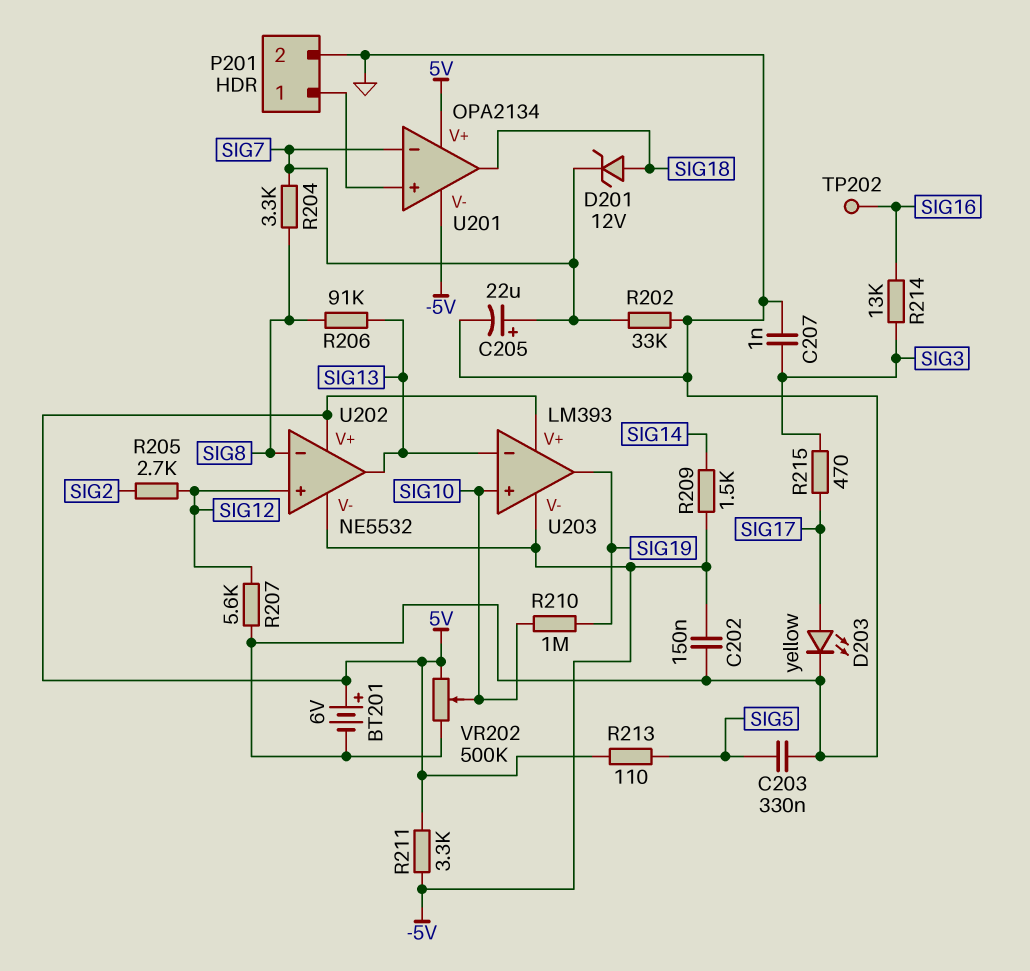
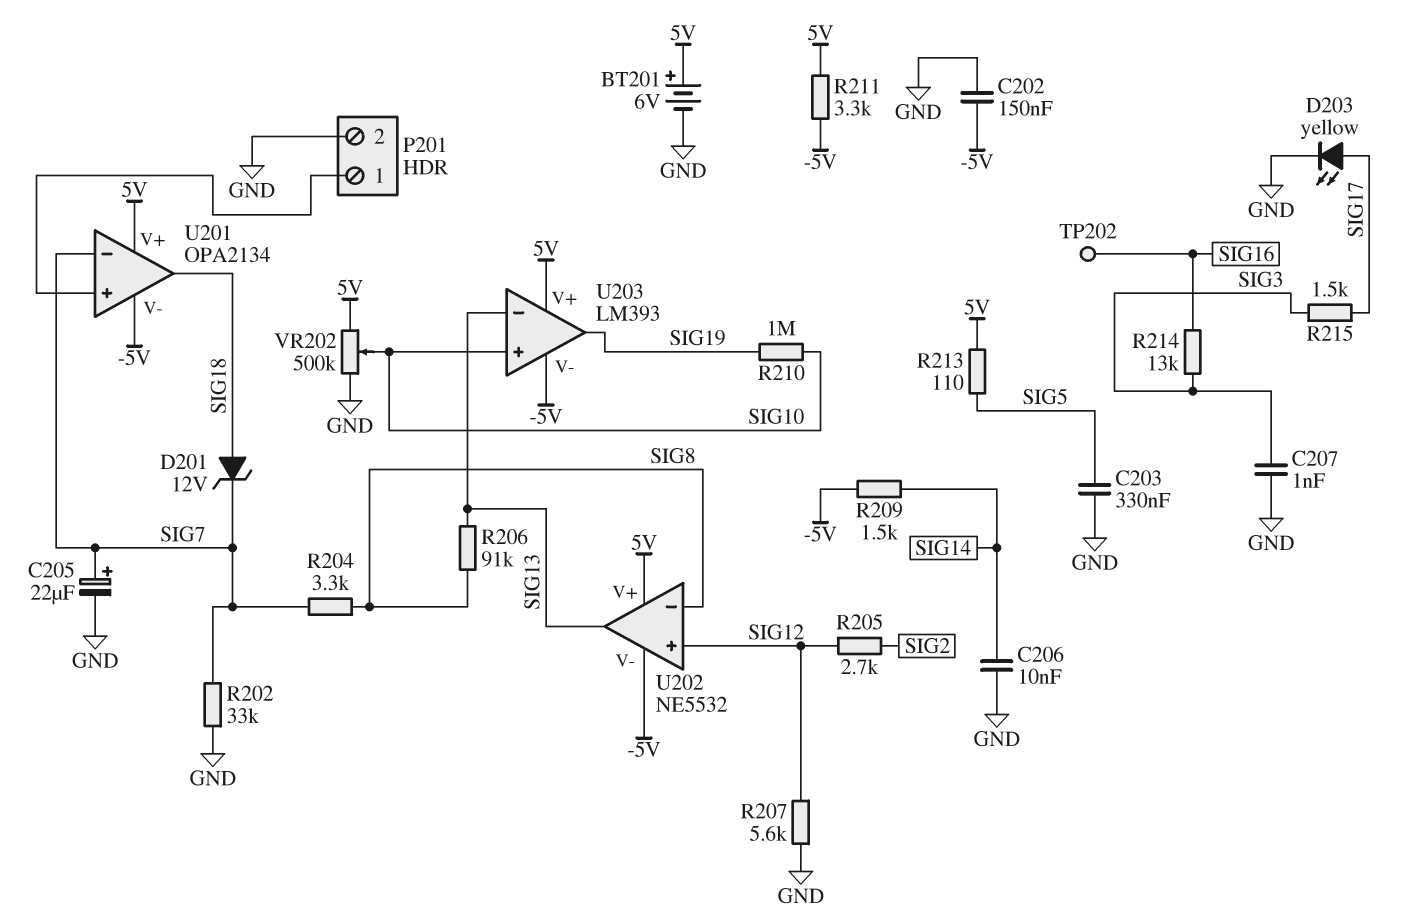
C206: none -> 10nF (GND, SIG14)
R215: 470 (SIG3, SIG17) -> 1.5k (SIG3, SIG17)

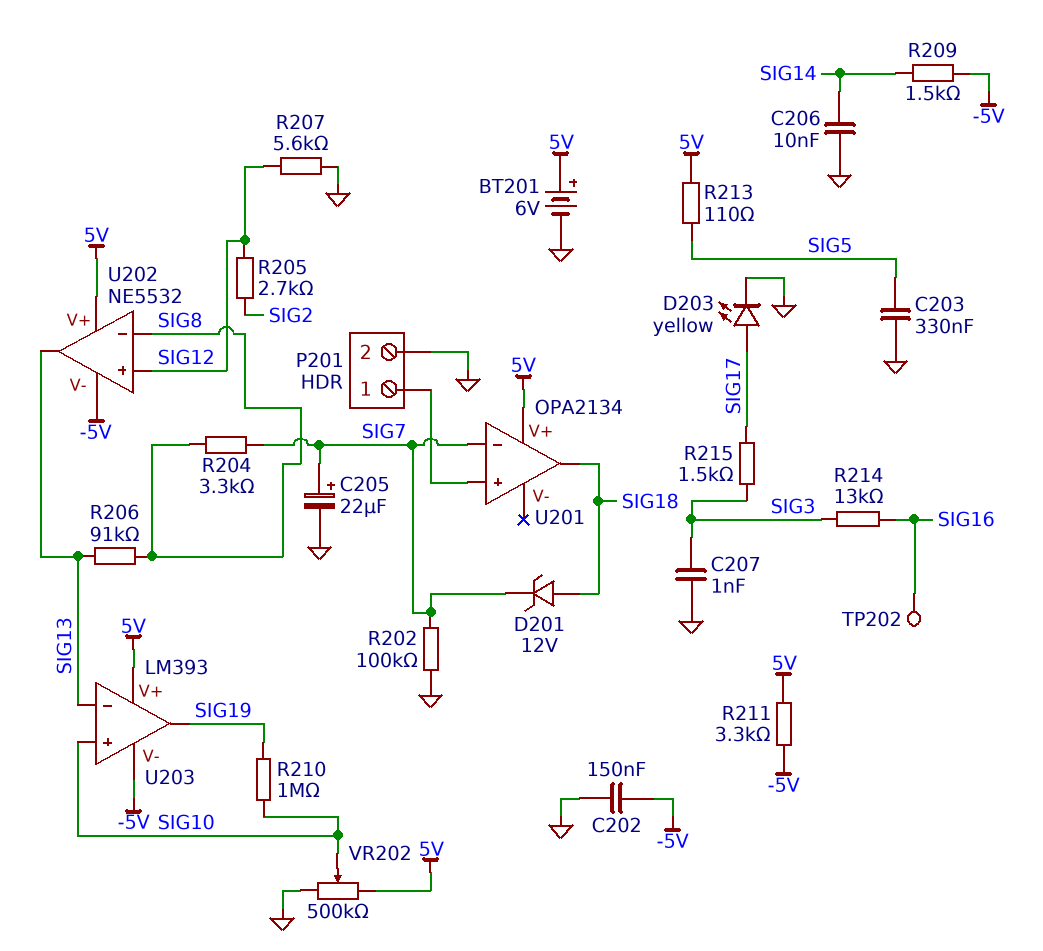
R202: 33k (GND, SIG7) -> 100k (GND, SIG7)
U201 pin V-: -5V -> none

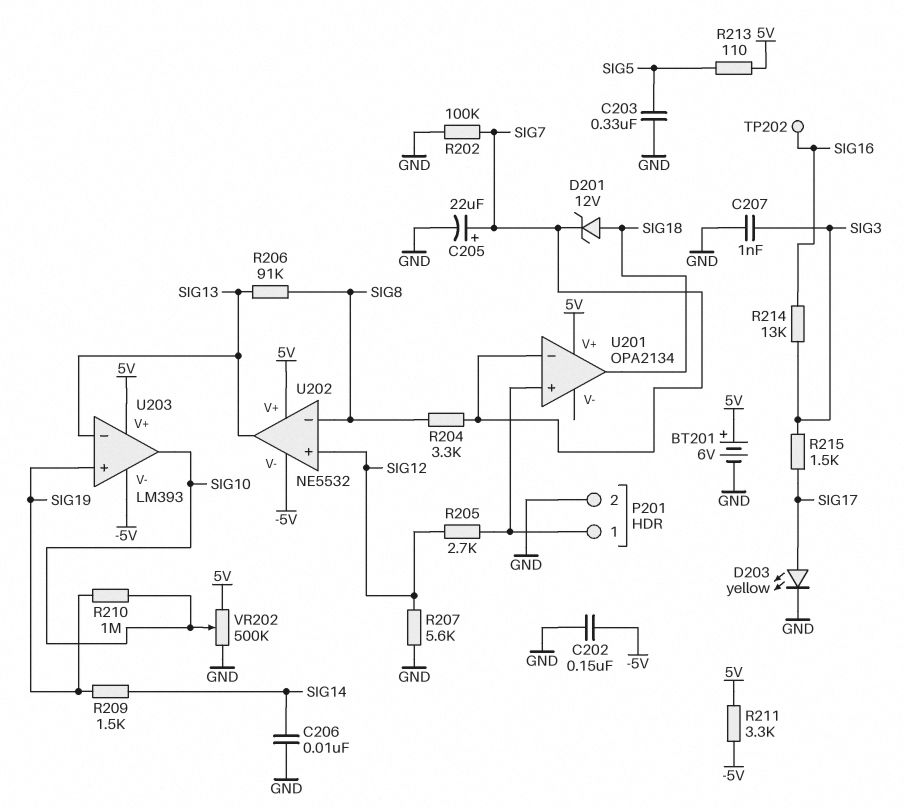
R205: 2.7k (SIG2, SIG12) -> 2.7k (P201/1, SIG12)
R209: 1.5k (-5V, SIG14) -> 1.5k (SIG14, SIG19)
U203 pin in+: SIG10 -> SIG19
U203 pin out: SIG19 -> SIG10

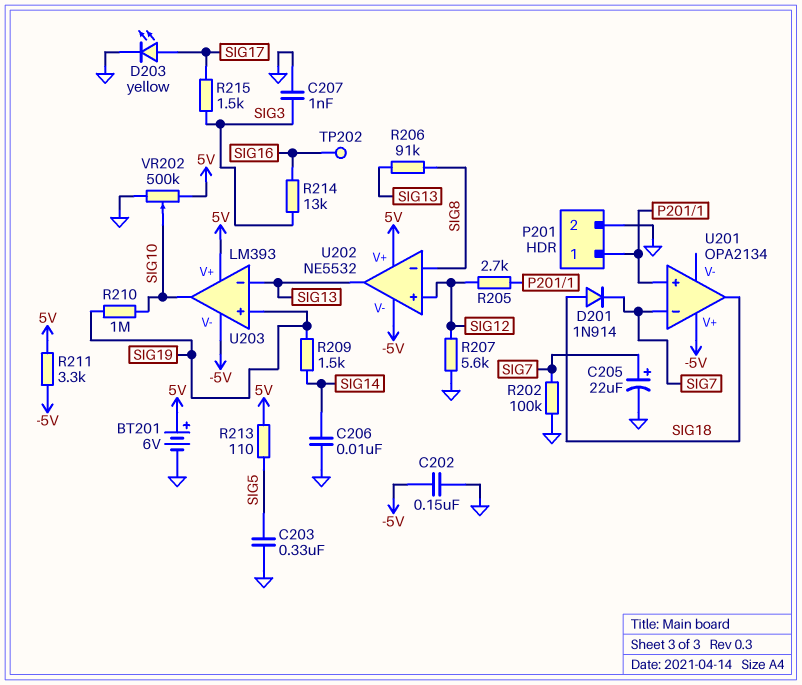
D201: zener 12V (A SIG18, K SIG7) -> diode 1N914 (A SIG18, K SIG7)
R204: 3.3k (SIG7, SIG8) -> none
U201 pin V+: 5V -> -5V

